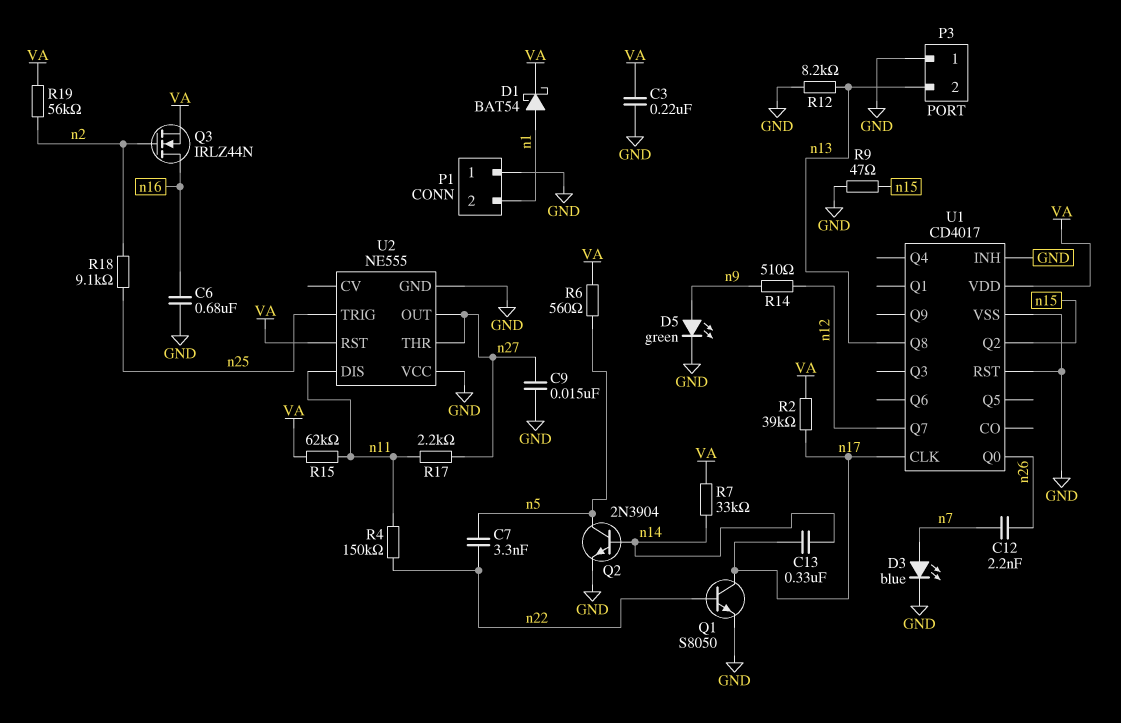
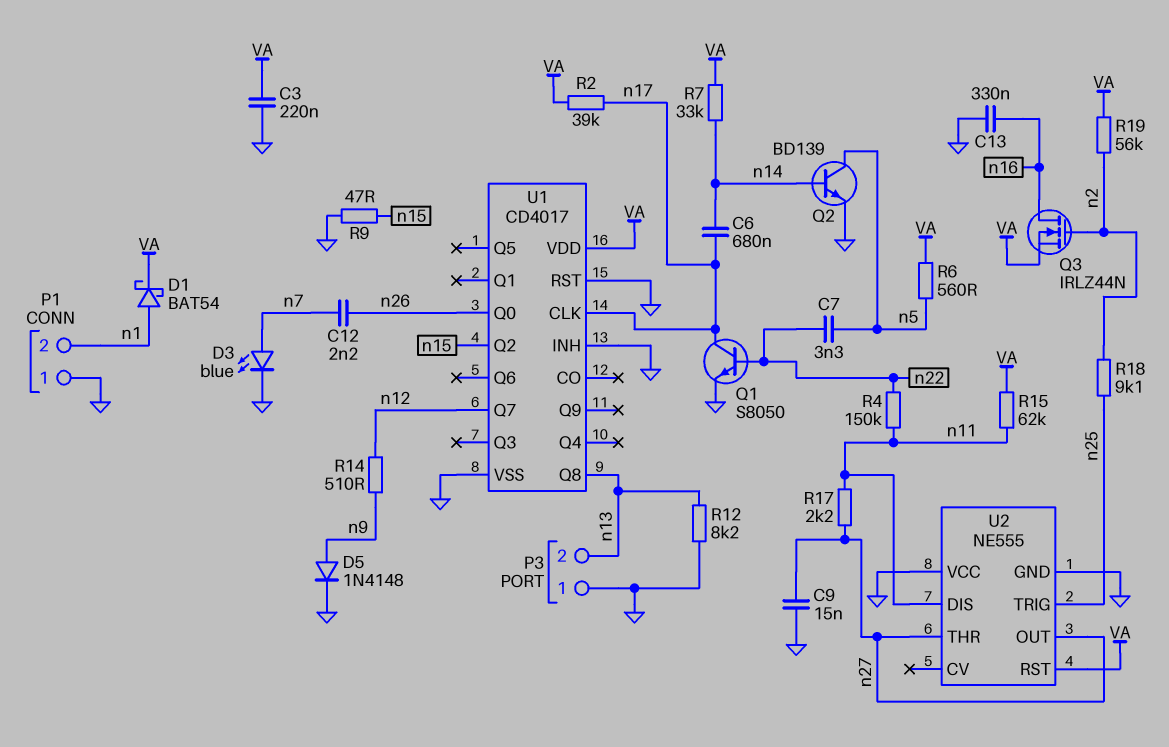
C6: 680nF (GND, n16) -> 680nF (n14, n17)
C13: 330nF (n14, n17) -> 330nF (GND, n16)
D5: LED green (A n9, K GND) -> diode 1N4148 (A n9, K GND)
Q2: NPN 2N3904 (B n14, C n5, E GND) -> NPN BD139 (B n14, C n5, E GND)

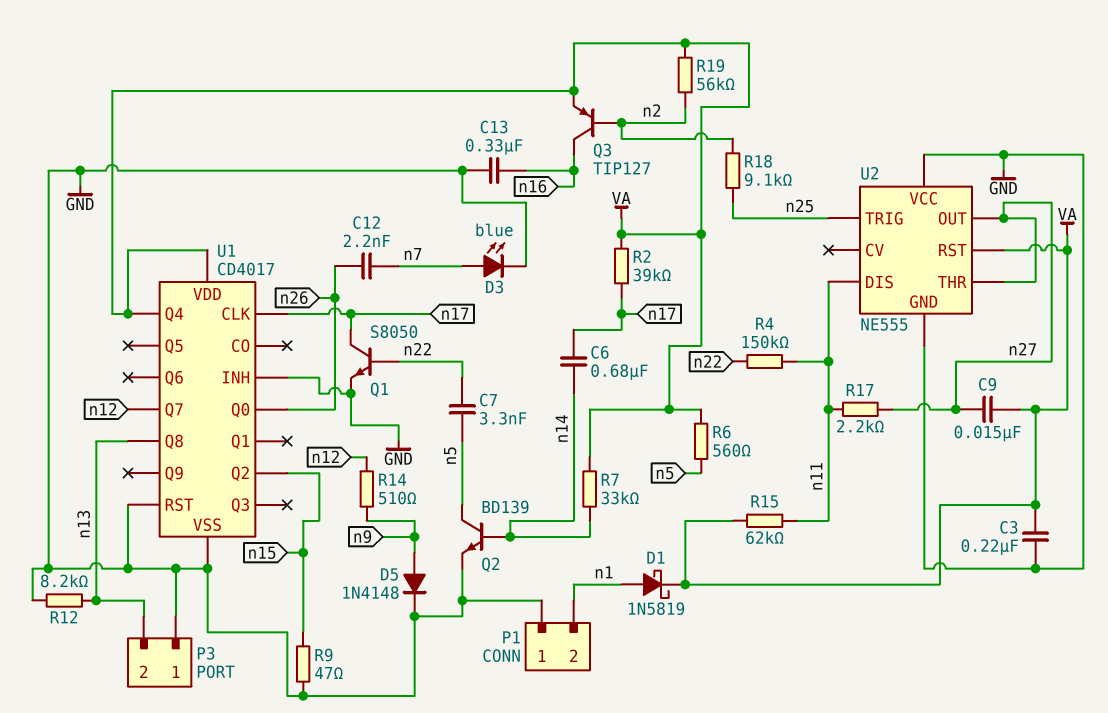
C9: 15nF (GND, n27) -> 15nF (VA, n27)
D1: schottky BAT54 (A n1, K VA) -> schottky 1N5819 (A n1, K VA)
Q3: NMOS IRLZ44N (G n2, D n16, S VA) -> PNP TIP127 (B n2, C n16, E VA)
U1 pin Q4: none -> VA

